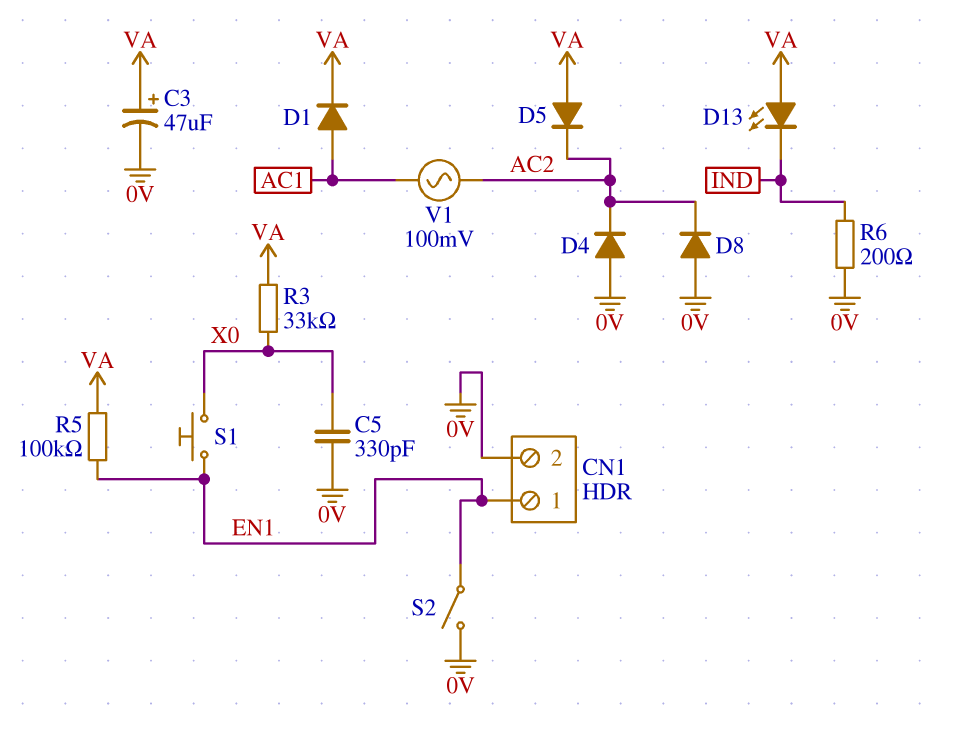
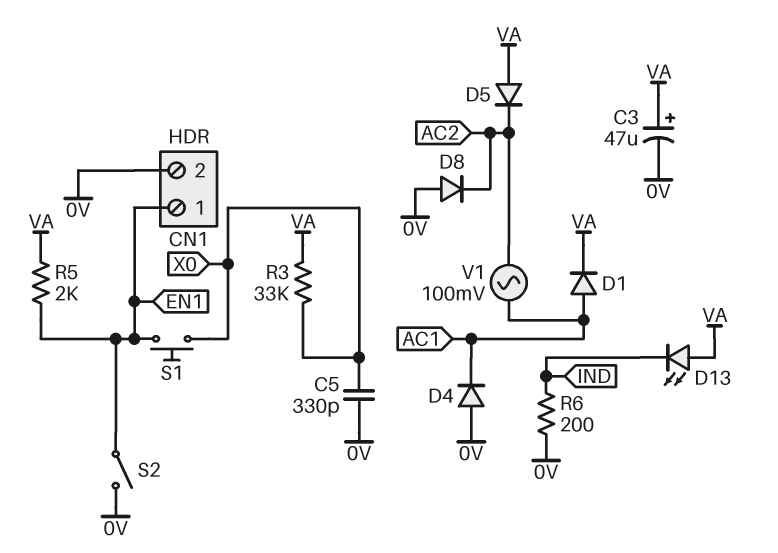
D4: diode (A 0V, K AC2) -> diode (A 0V, K AC1)
R5: 100k (EN1, VA) -> 2k (EN1, VA)

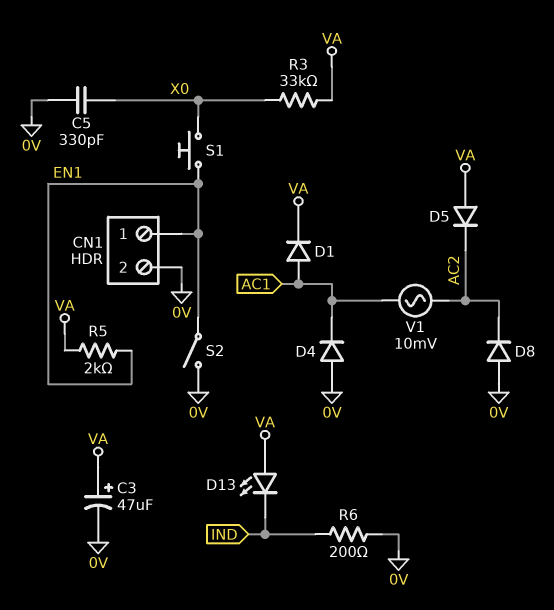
V1: AC 100mV (AC1, AC2) -> AC 10mV (AC1, AC2)

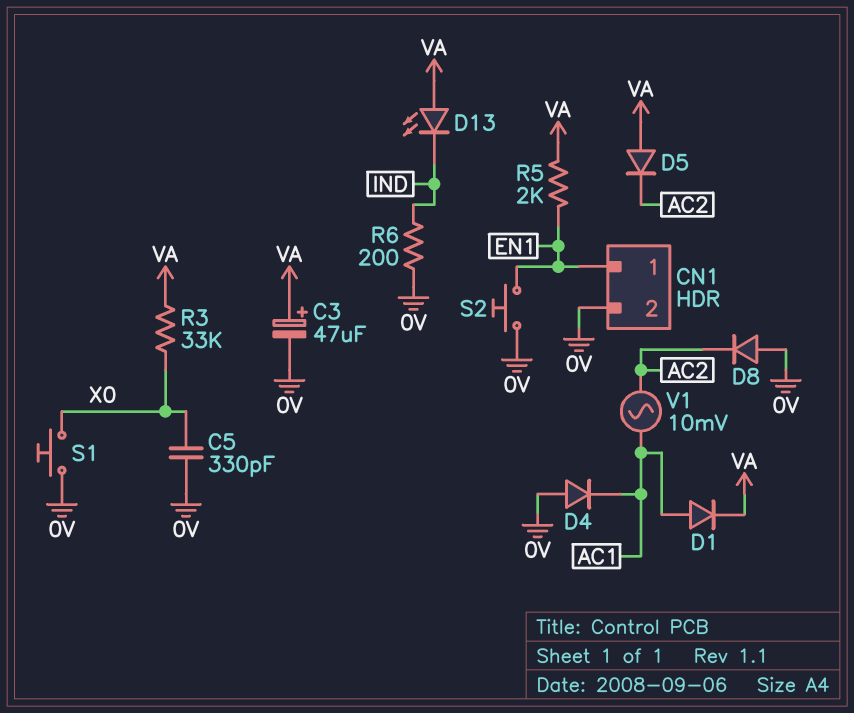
S1: button (EN1, X0) -> button (0V, X0)
S2: switch (0V, EN1) -> button (0V, EN1)

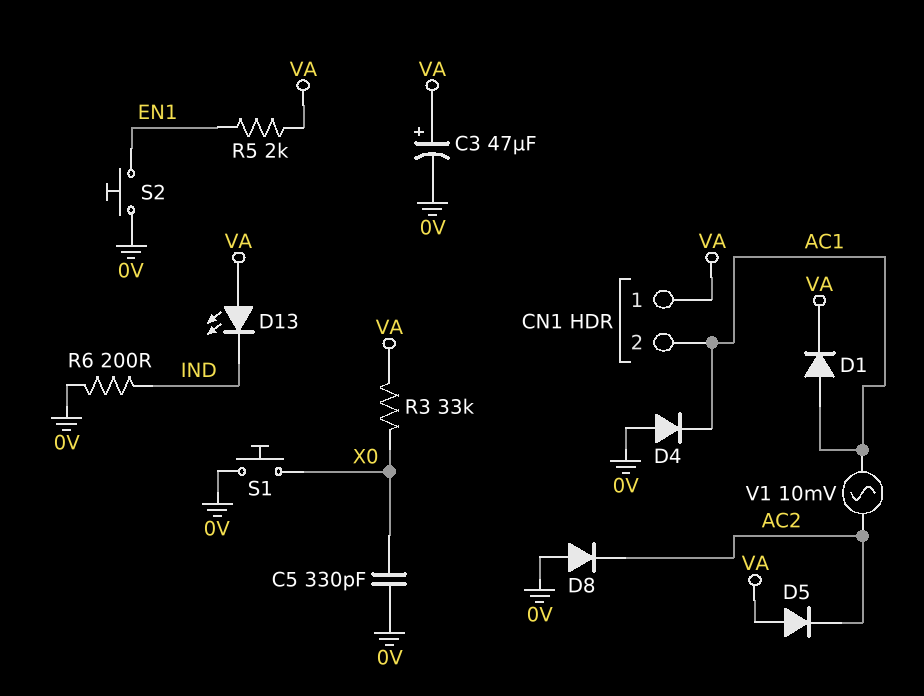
CN1 pin 1: EN1 -> VA
CN1 pin 2: 0V -> AC1

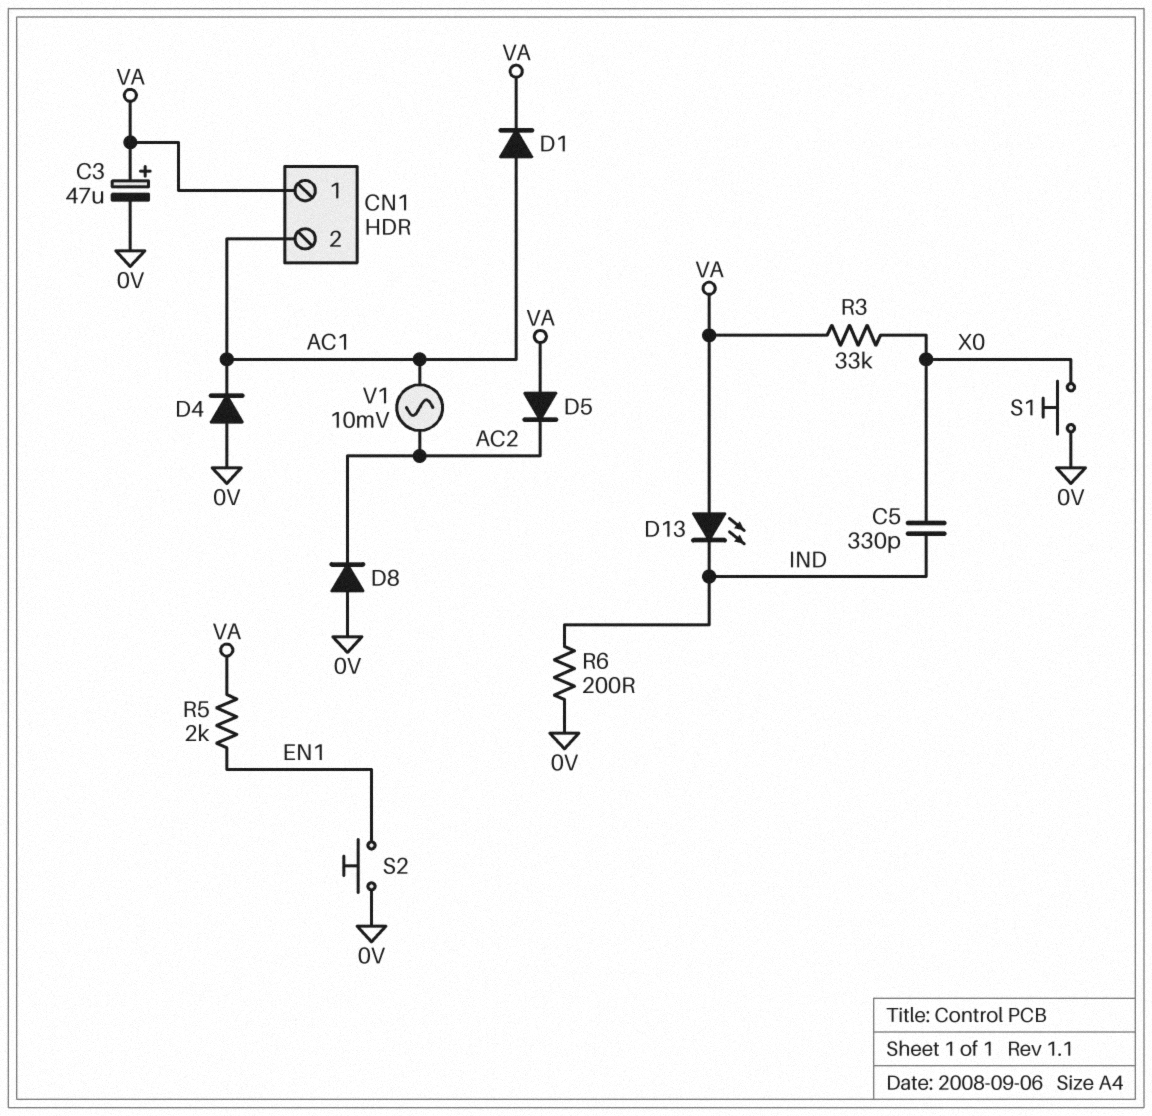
C5: 330pF (0V, X0) -> 330pF (IND, X0)

